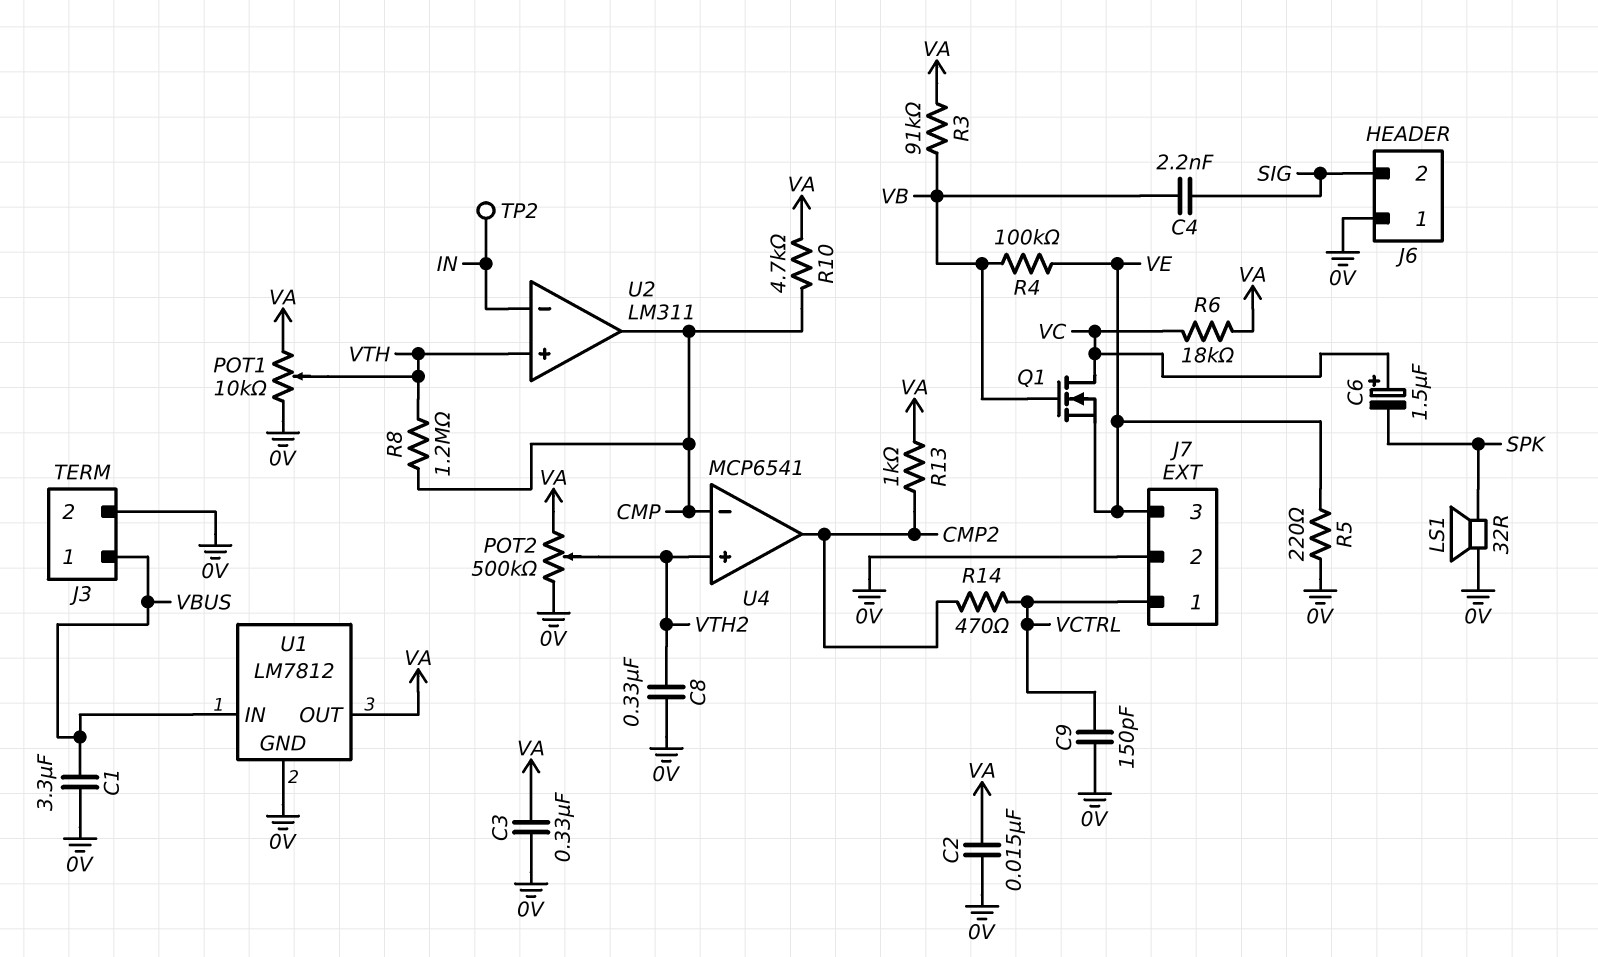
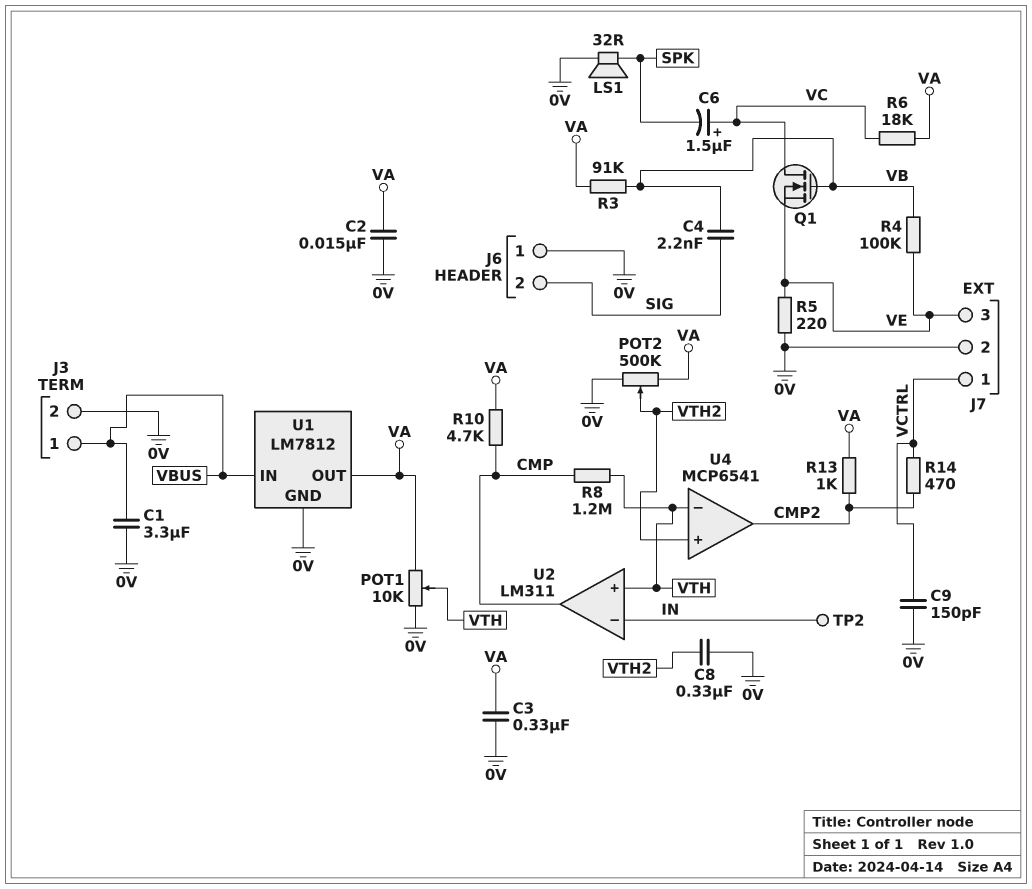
U4 pin in-: CMP -> VTH

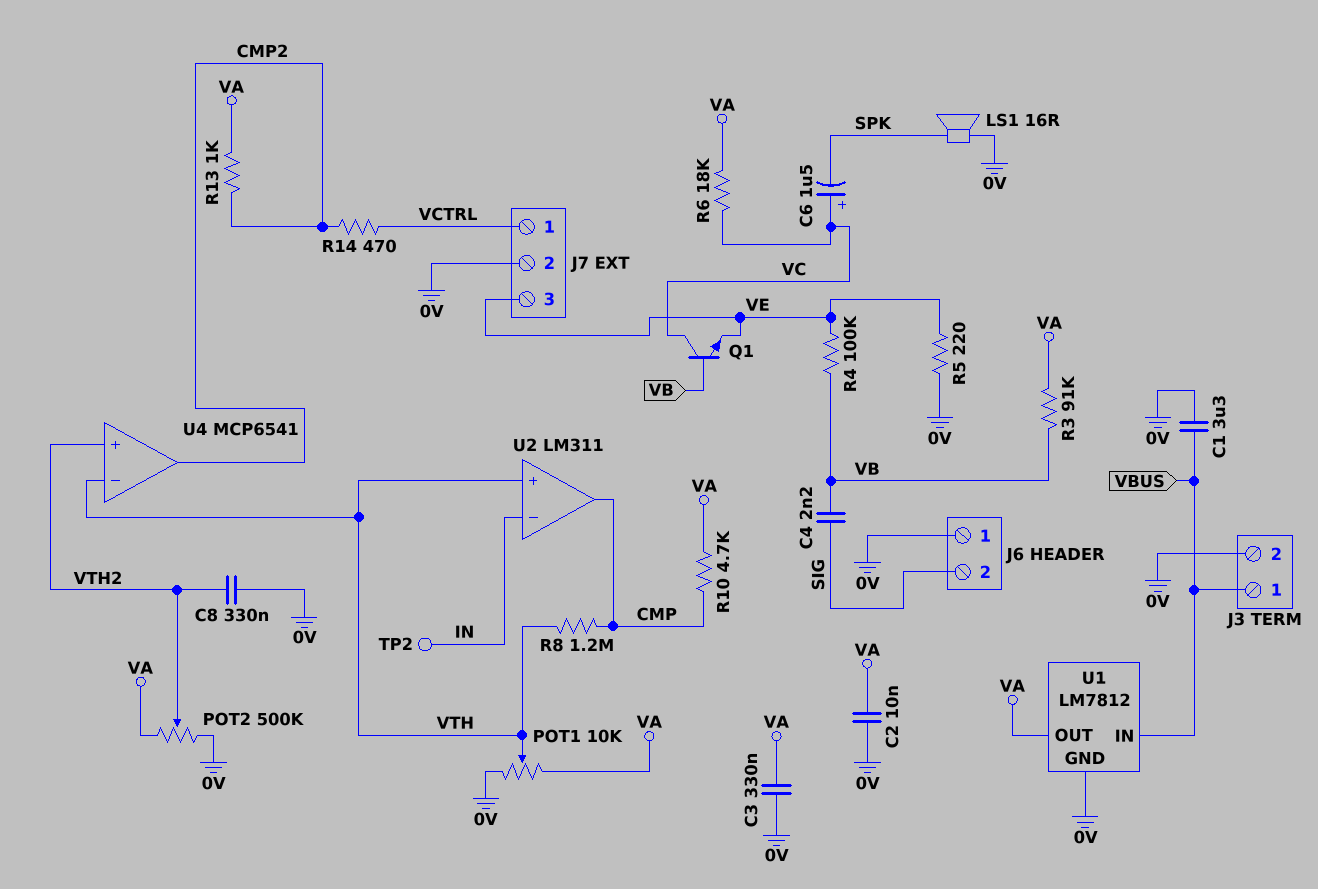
C2: 15nF (0V, VA) -> 10nF (0V, VA)
C9: 150pF (0V, VCTRL) -> none
LS1: speaker 32R (0V, SPK) -> speaker 16R (0V, SPK)
Q1: NMOS (G VB, D VC, S VE) -> NPN (B VB, C VC, E VE)

